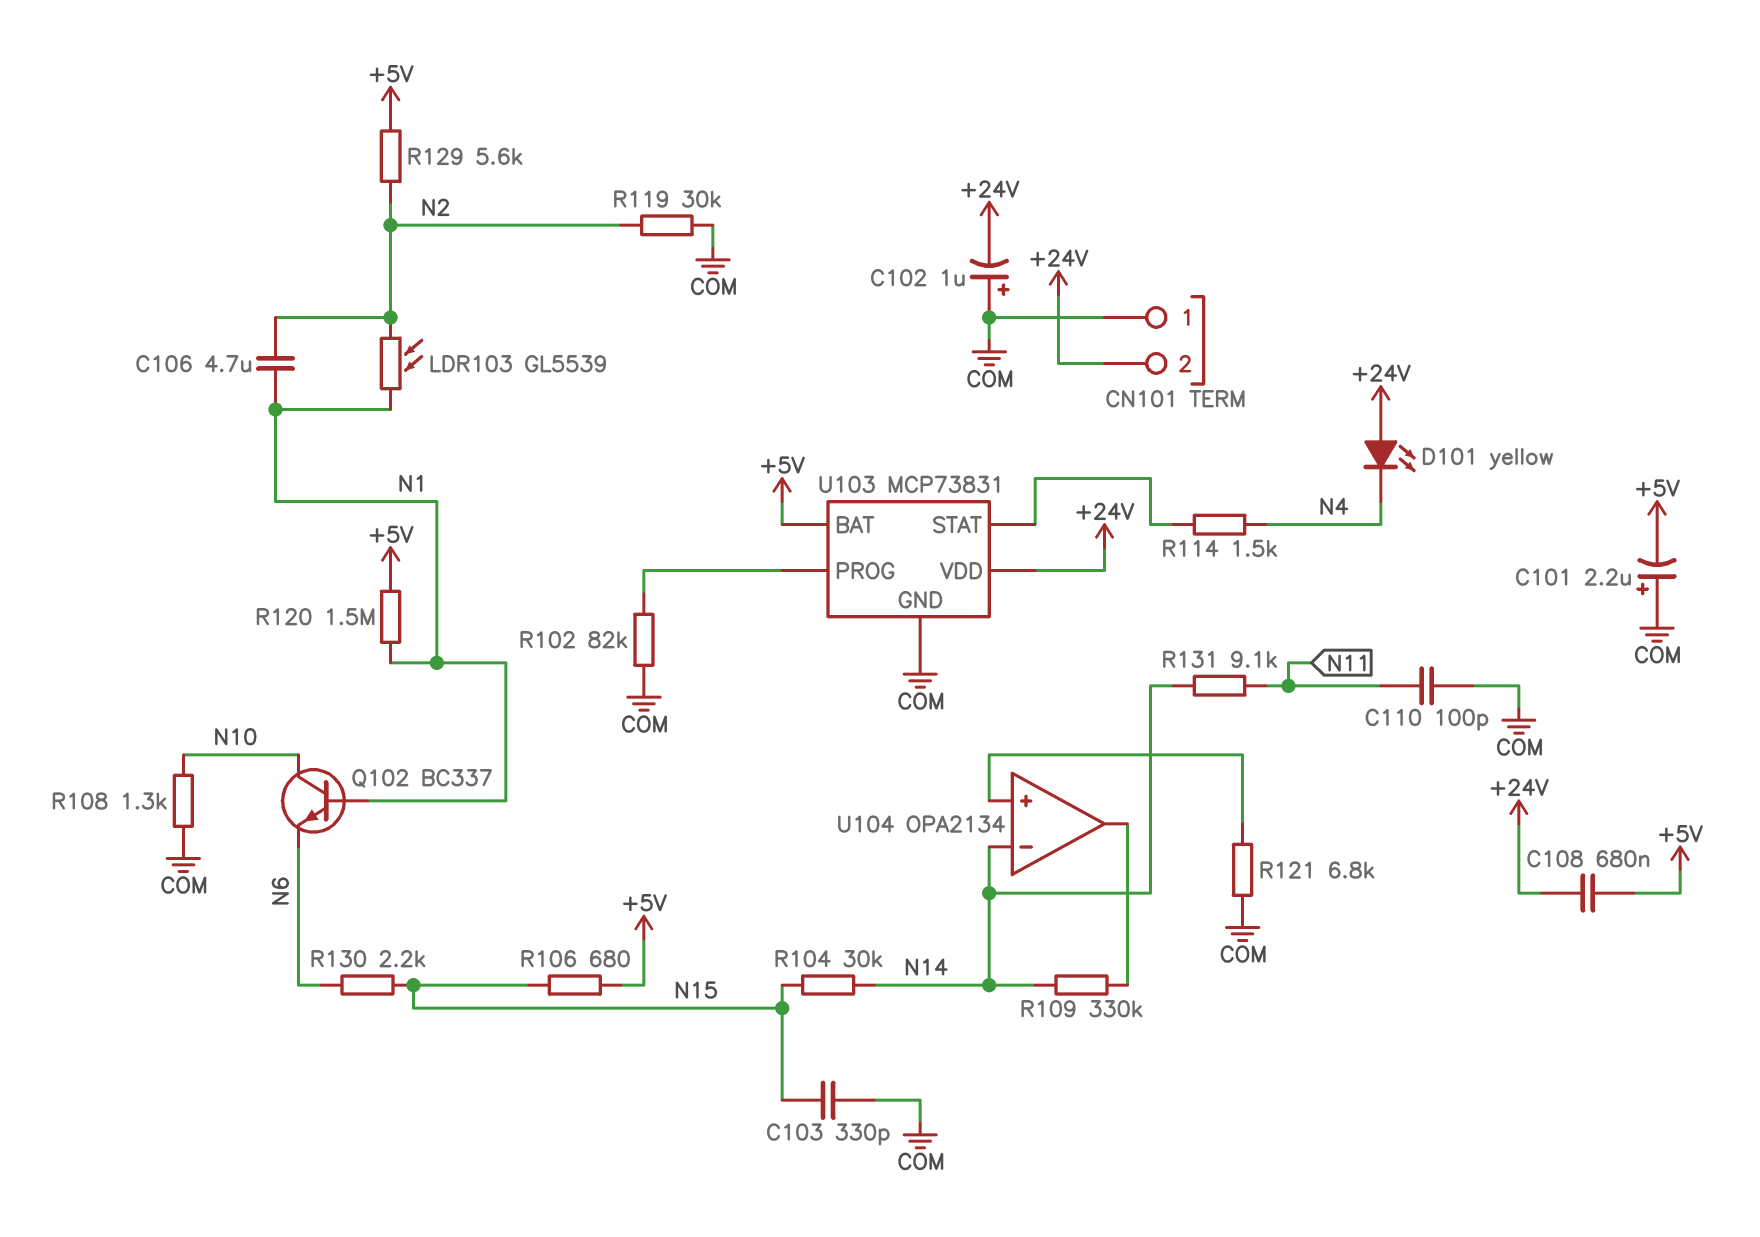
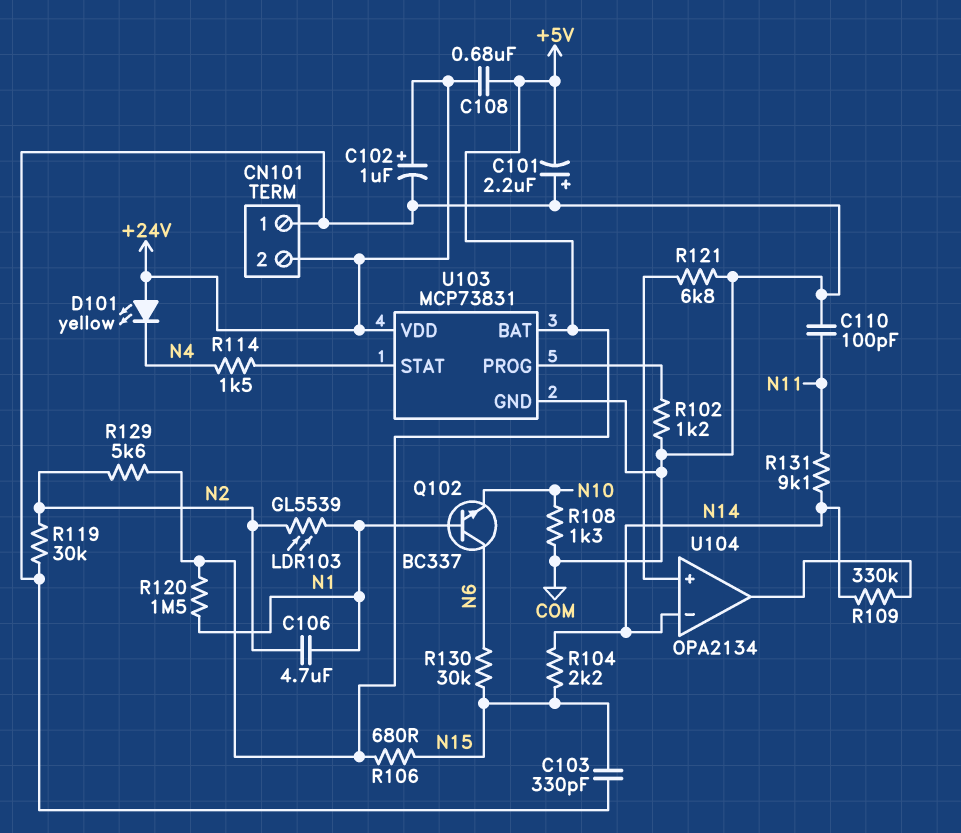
C102: 1uF (plus COM, minus +24V) -> 1uF (plus +24V, minus COM)
Q102: NPN BC337 (B N1, C N10, E N6) -> NPN BC337 (B N1, C N6, E N10)
R102: 82k (COM, U103/PROG) -> 1.2k (COM, U103/PROG)
R104: 30k (N14, N15) -> 2.2k (N14, N15)
R130: 2.2k (N6, N15) -> 30k (N6, N15)

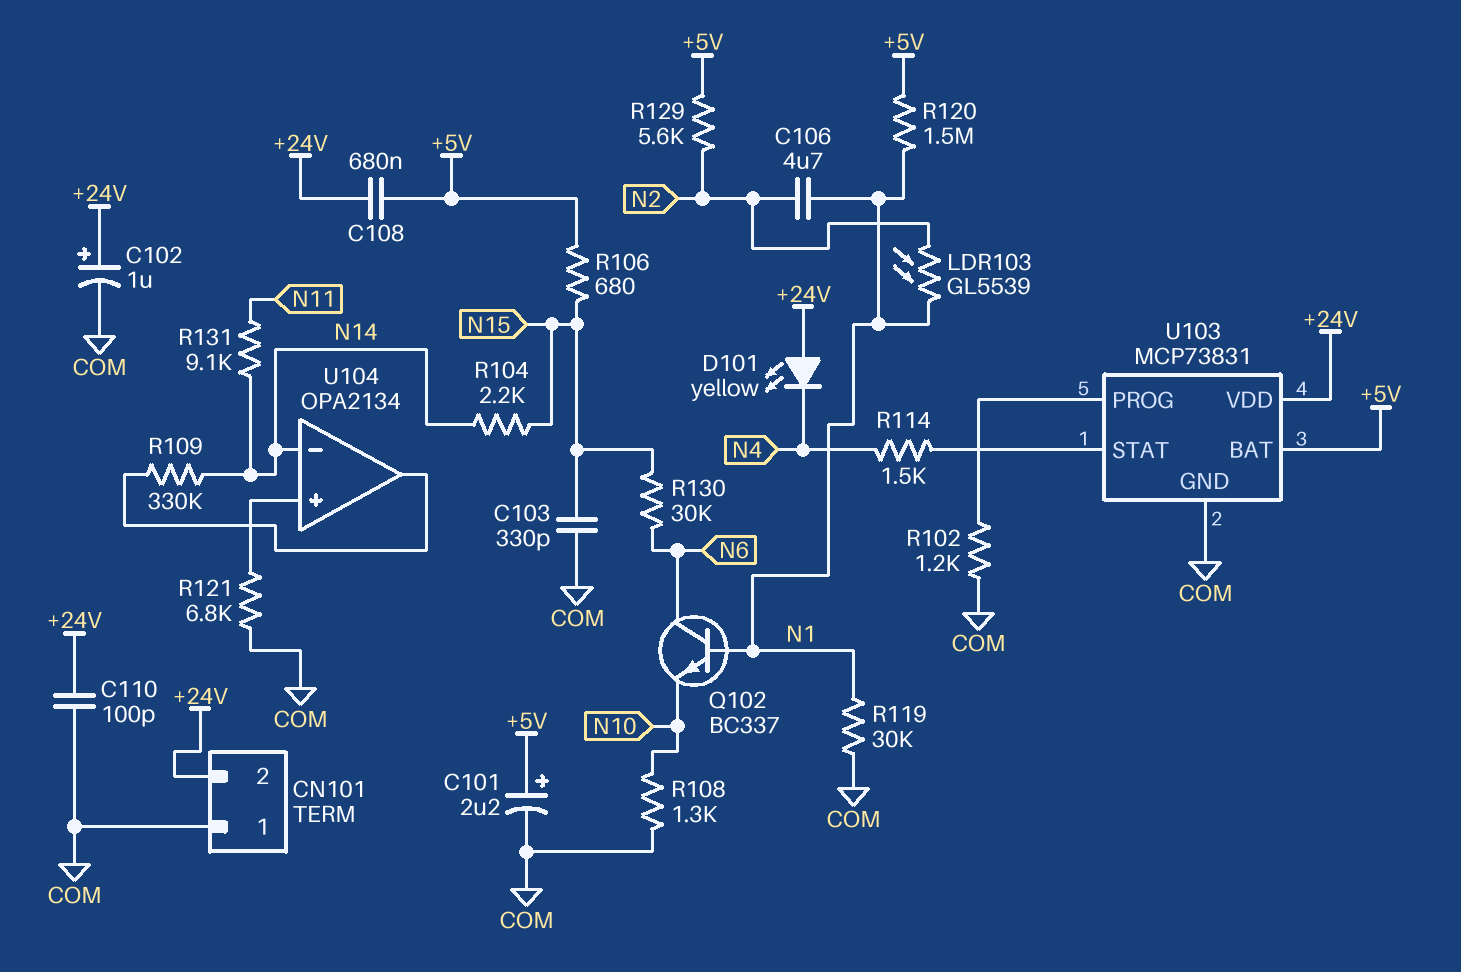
C101: 2.2uF (plus COM, minus +5V) -> 2.2uF (plus +5V, minus COM)
C110: 100pF (COM, N11) -> 100pF (+24V, COM)
R119: 30k (COM, N2) -> 30k (COM, N1)

